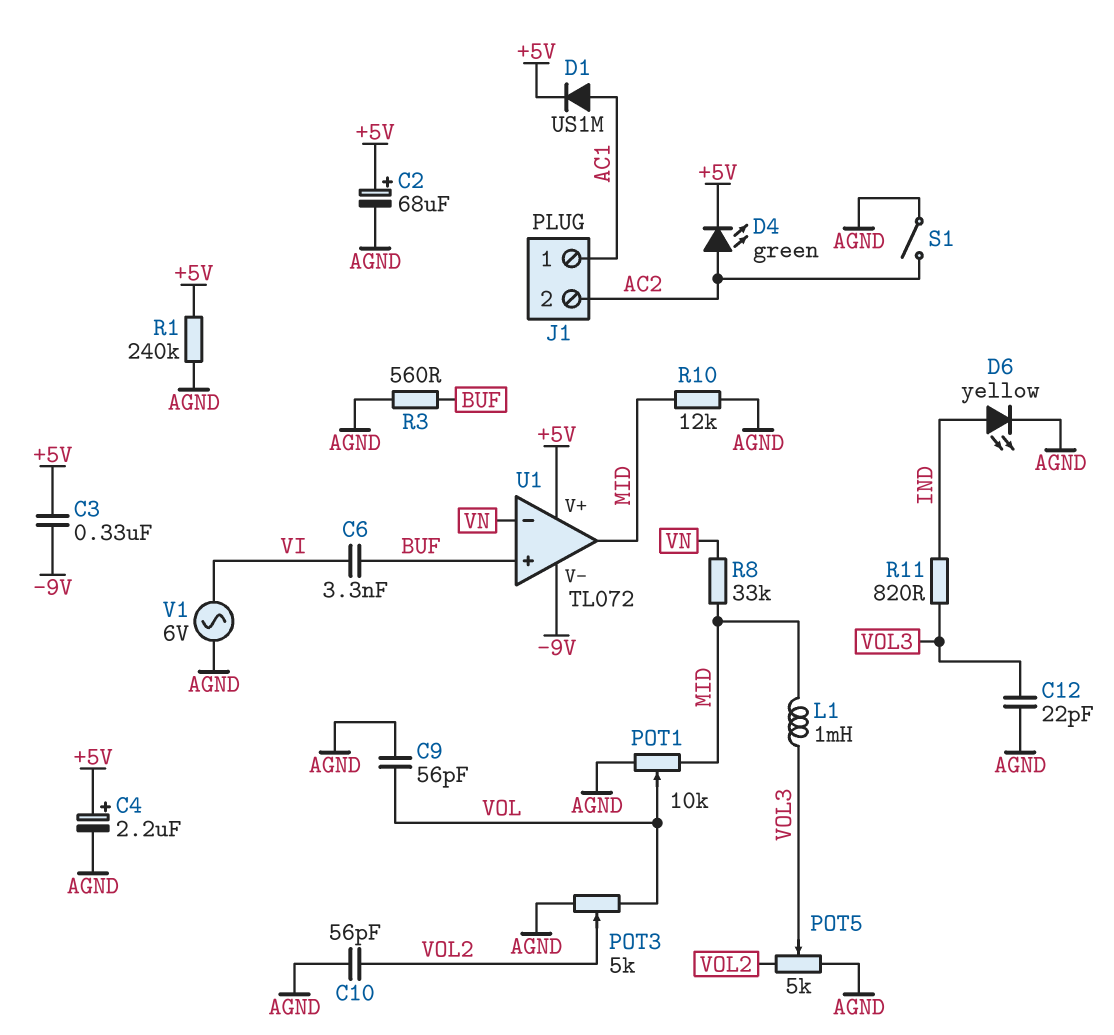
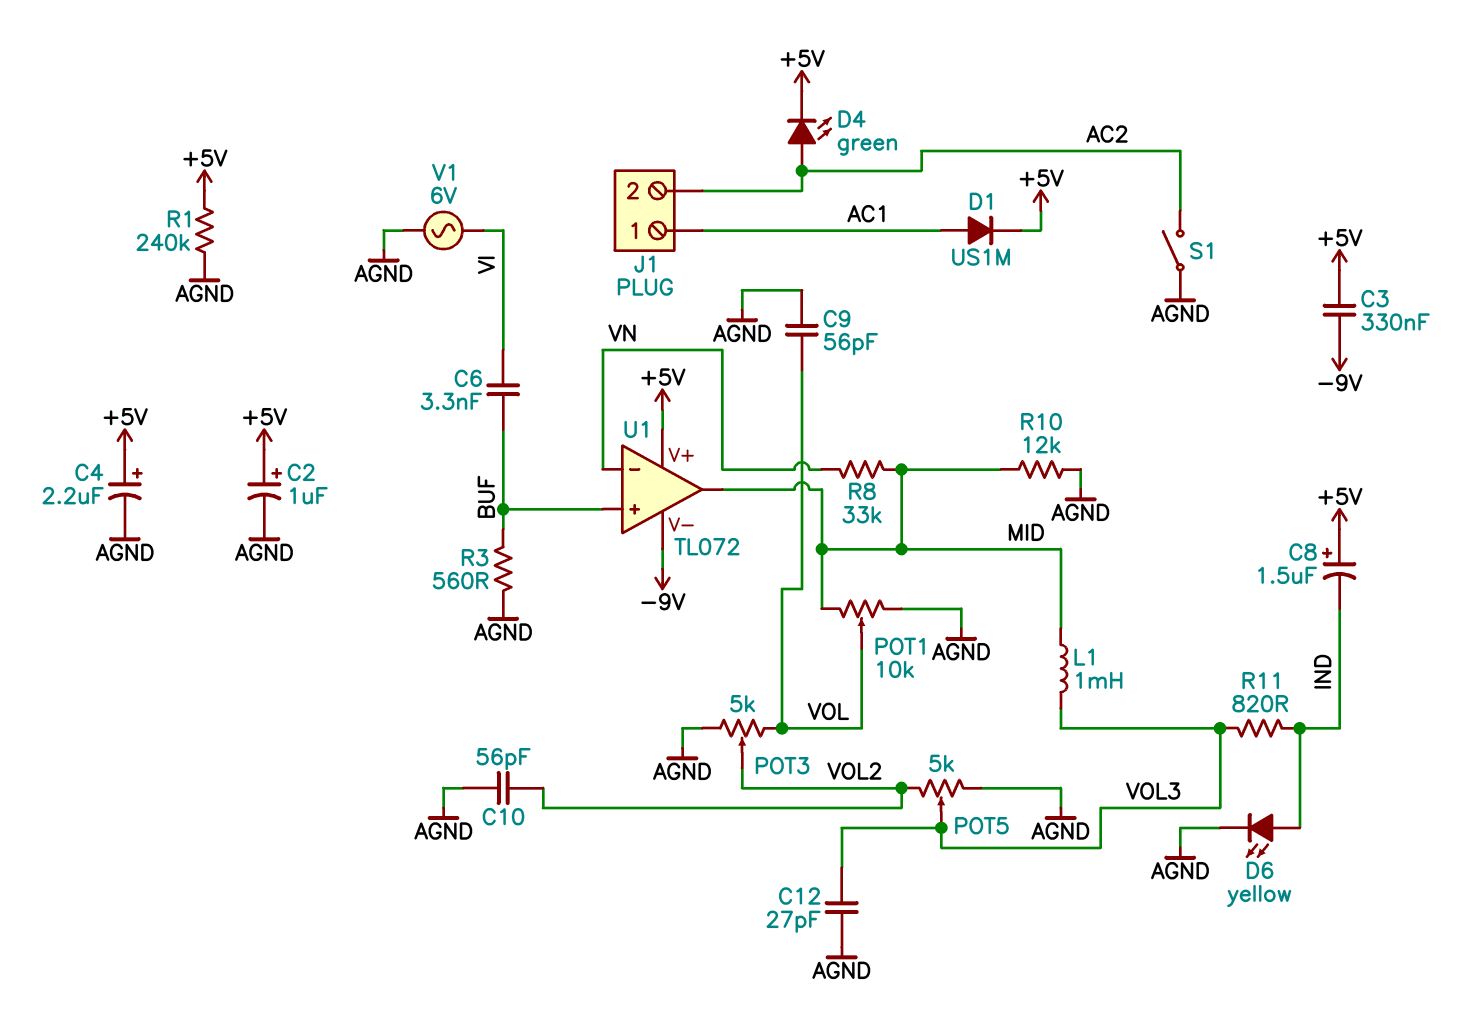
C2: 68uF (plus +5V, minus AGND) -> 1uF (plus +5V, minus AGND)
C8: none -> 1.5uF (plus +5V, minus IND)
C12: 22pF (AGND, VOL3) -> 27pF (AGND, VOL3)

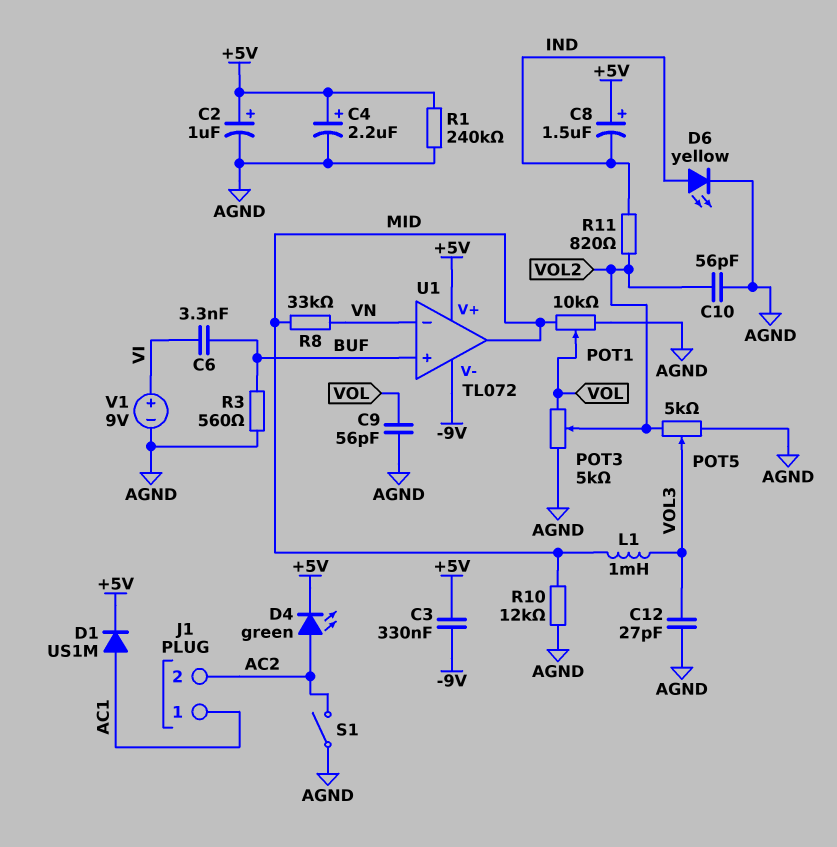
R11: 820 (IND, VOL3) -> 820 (IND, VOL2)
V1: AC 6V (AGND, VI) -> 9V (plus VI, minus AGND)

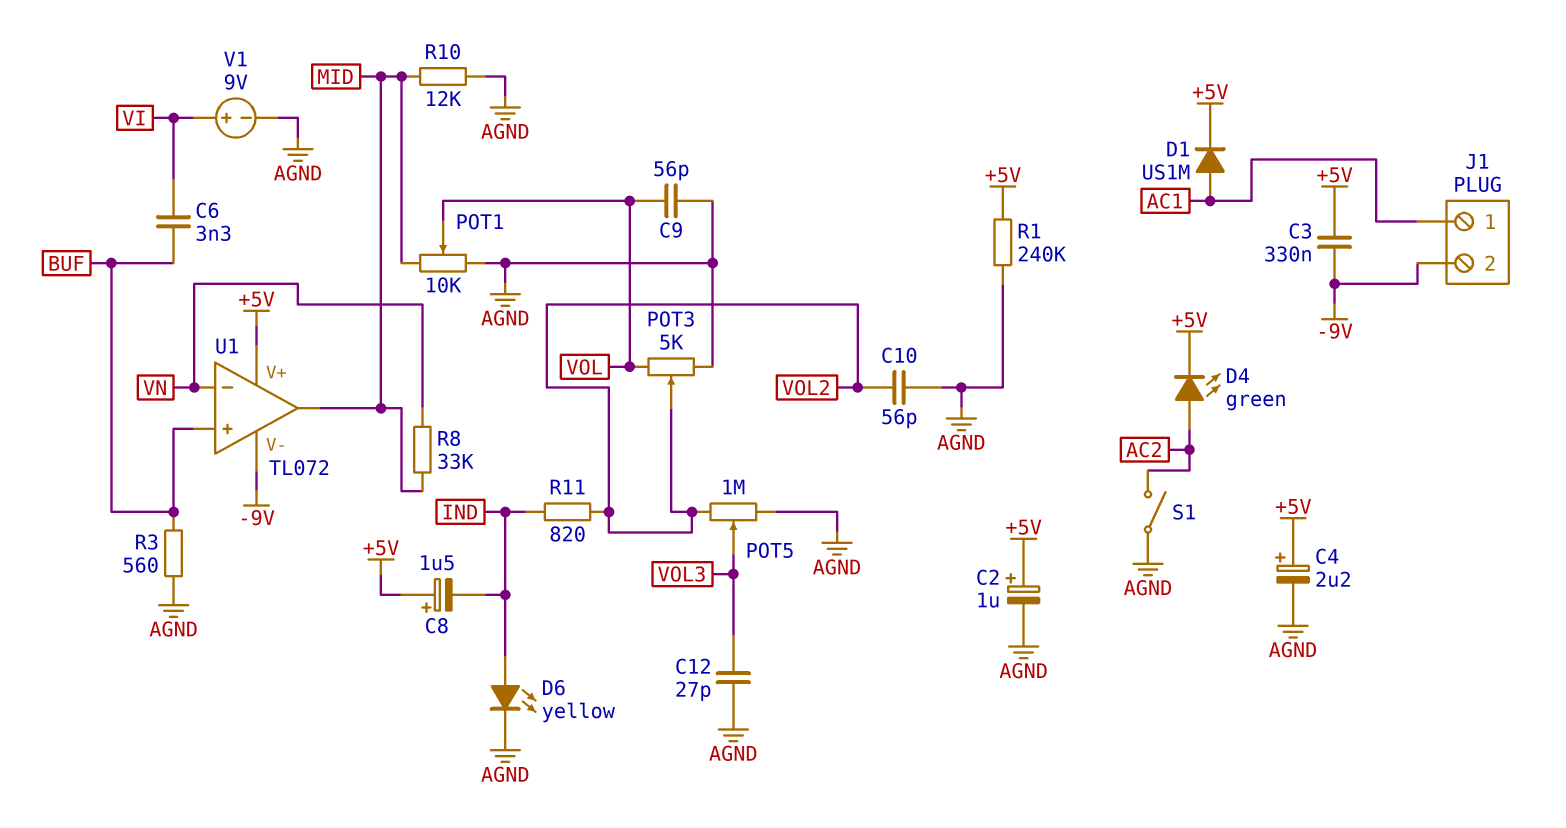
J1 pin 2: AC2 -> -9V
L1: 1mH (MID, VOL3) -> none
POT5: 5k (AGND, VOL2, wiper VOL3) -> 1M (AGND, VOL2, wiper VOL3)

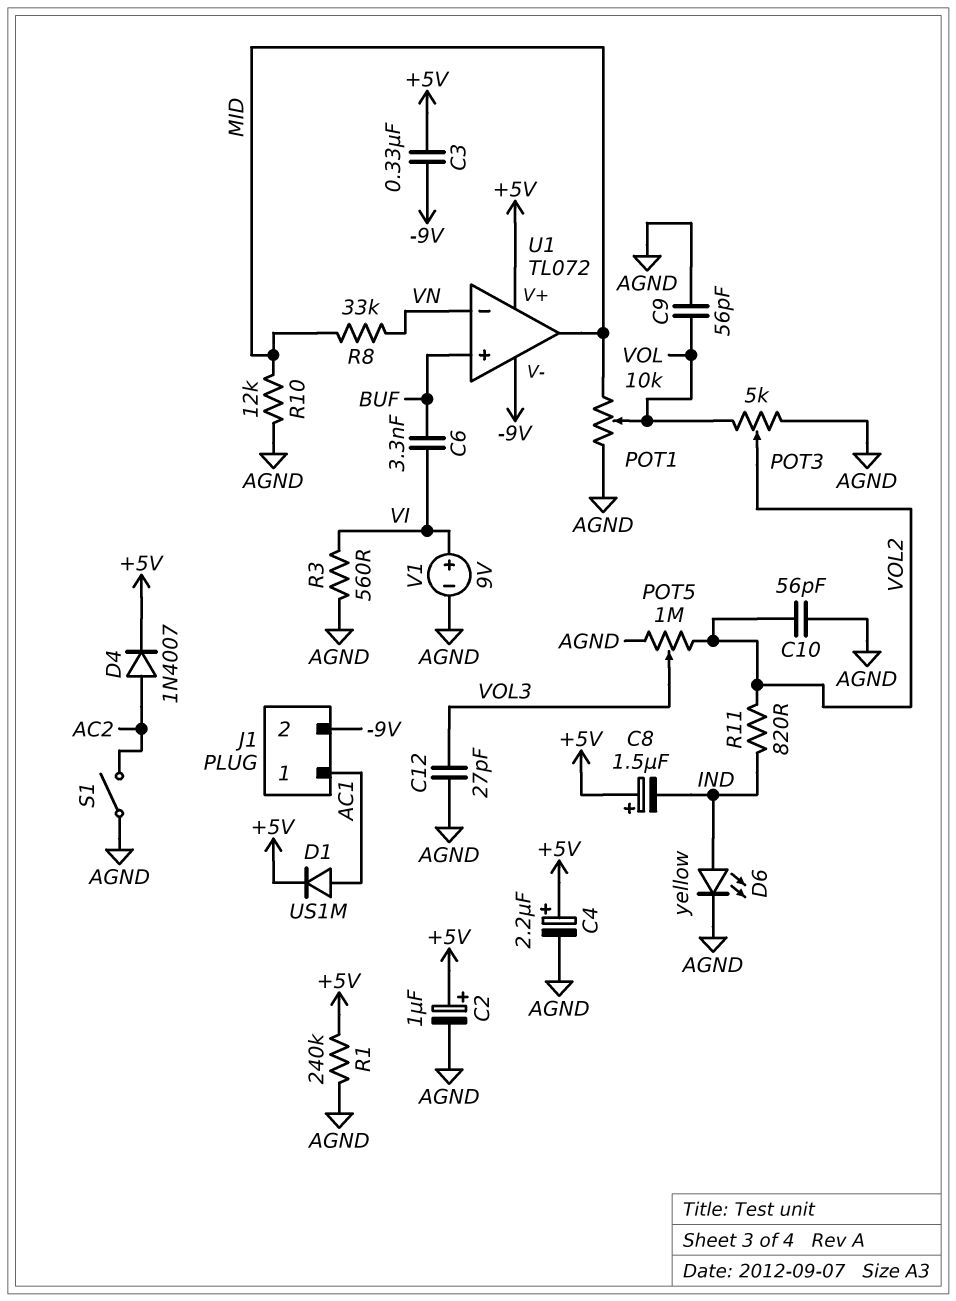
D4: LED green (A AC2, K +5V) -> diode 1N4007 (A AC2, K +5V)
R3: 560 (AGND, BUF) -> 560 (AGND, VI)

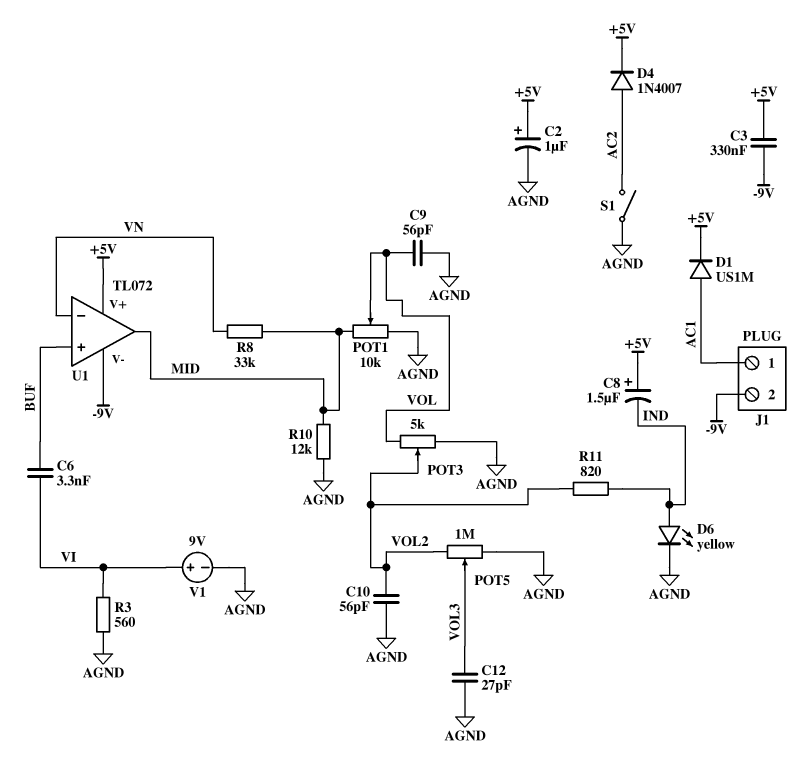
C4: 2.2uF (plus +5V, minus AGND) -> none
R1: 240k (+5V, AGND) -> none

